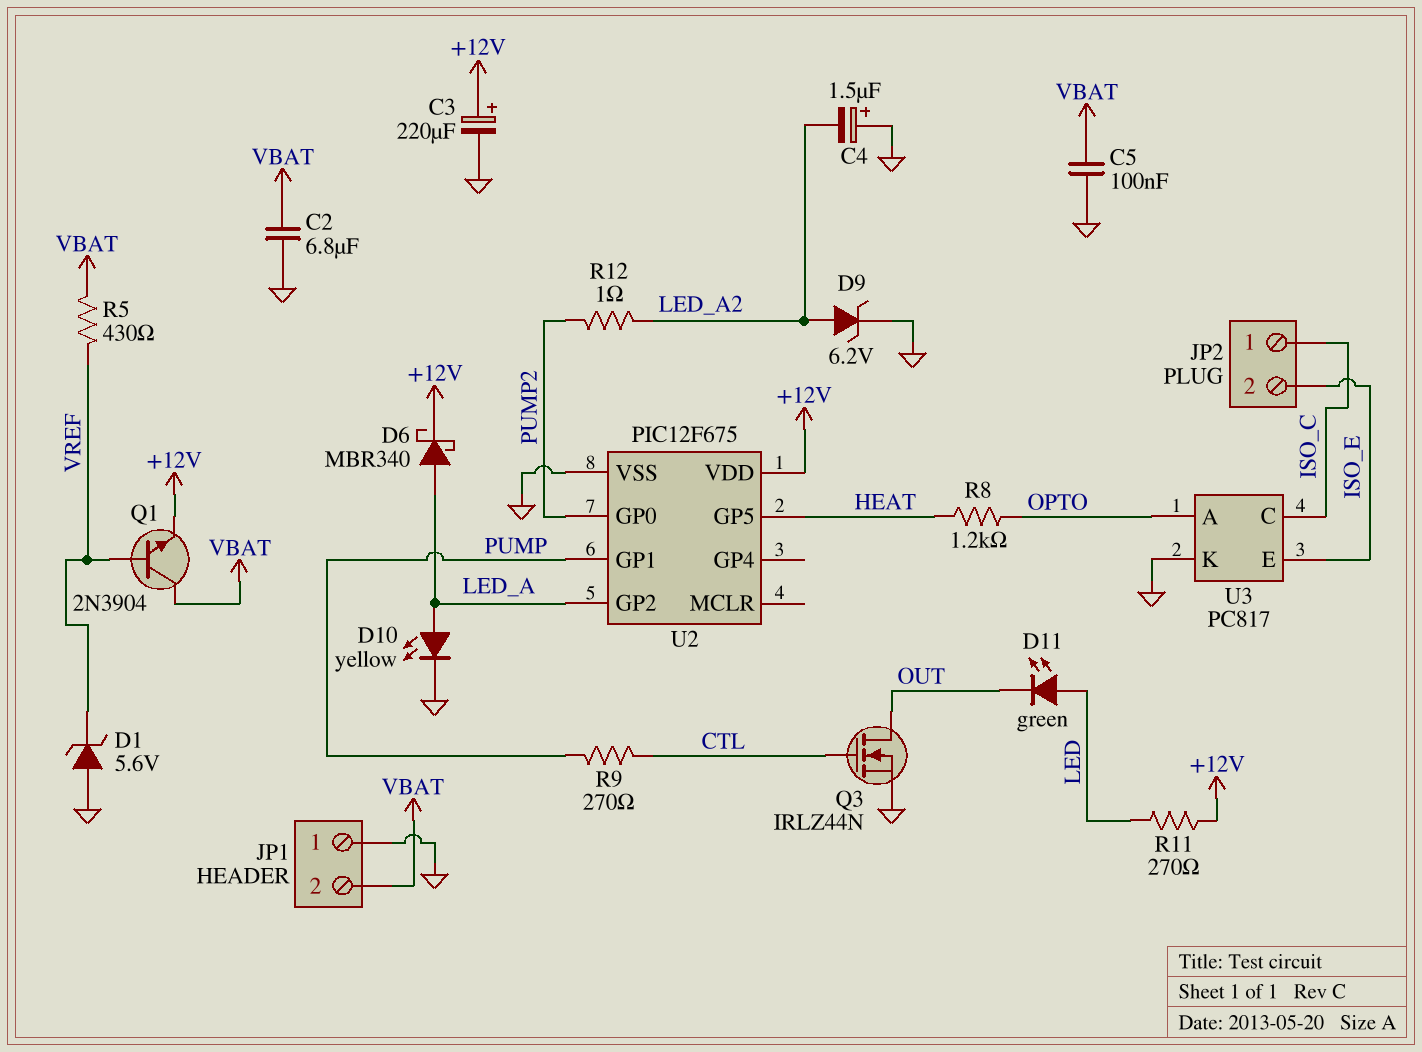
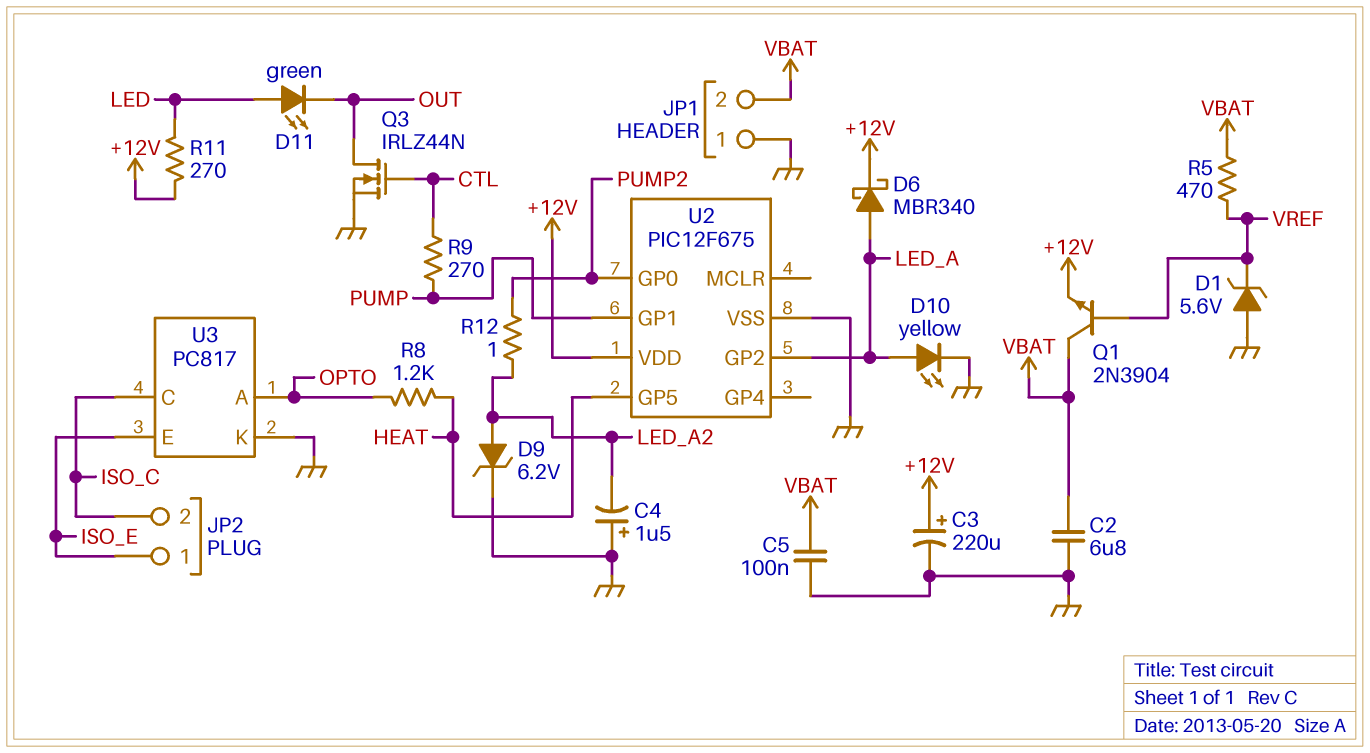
JP2 pin 1: ISO_C -> ISO_E
JP2 pin 2: ISO_E -> ISO_C
R5: 430 (VBAT, VREF) -> 470 (VBAT, VREF)

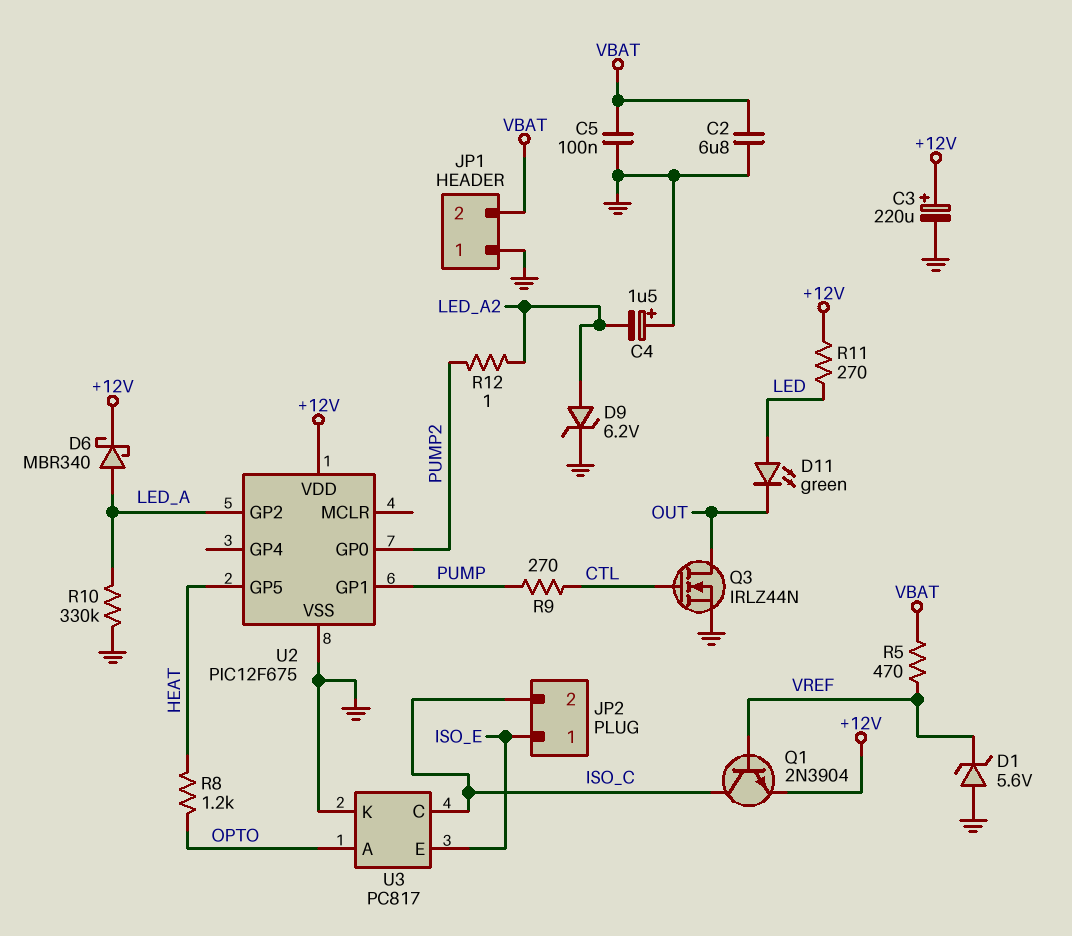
D10: LED yellow (A LED_A, K GND) -> none
Q1: NPN 2N3904 (B VREF, C VBAT, E +12V) -> NPN 2N3904 (B VREF, C ISO_C, E +12V)
R10: none -> 330k (GND, LED_A)

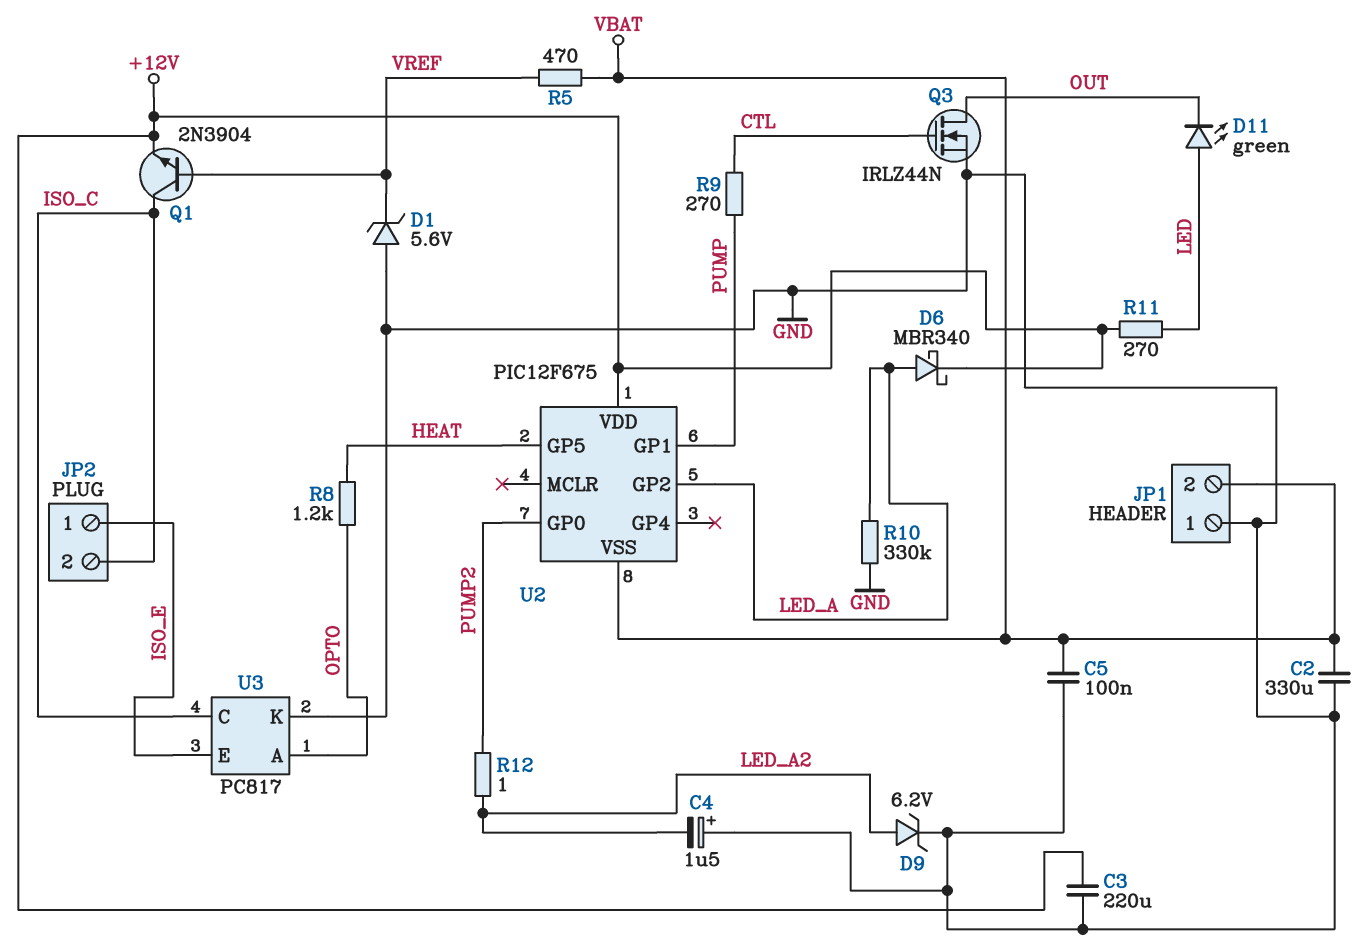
C2: 6.8uF (GND, VBAT) -> 330uF (GND, VBAT)
C3: 220uF (plus +12V, minus GND) -> 220uF (+12V, GND)
U2 pin VSS: GND -> VBAT

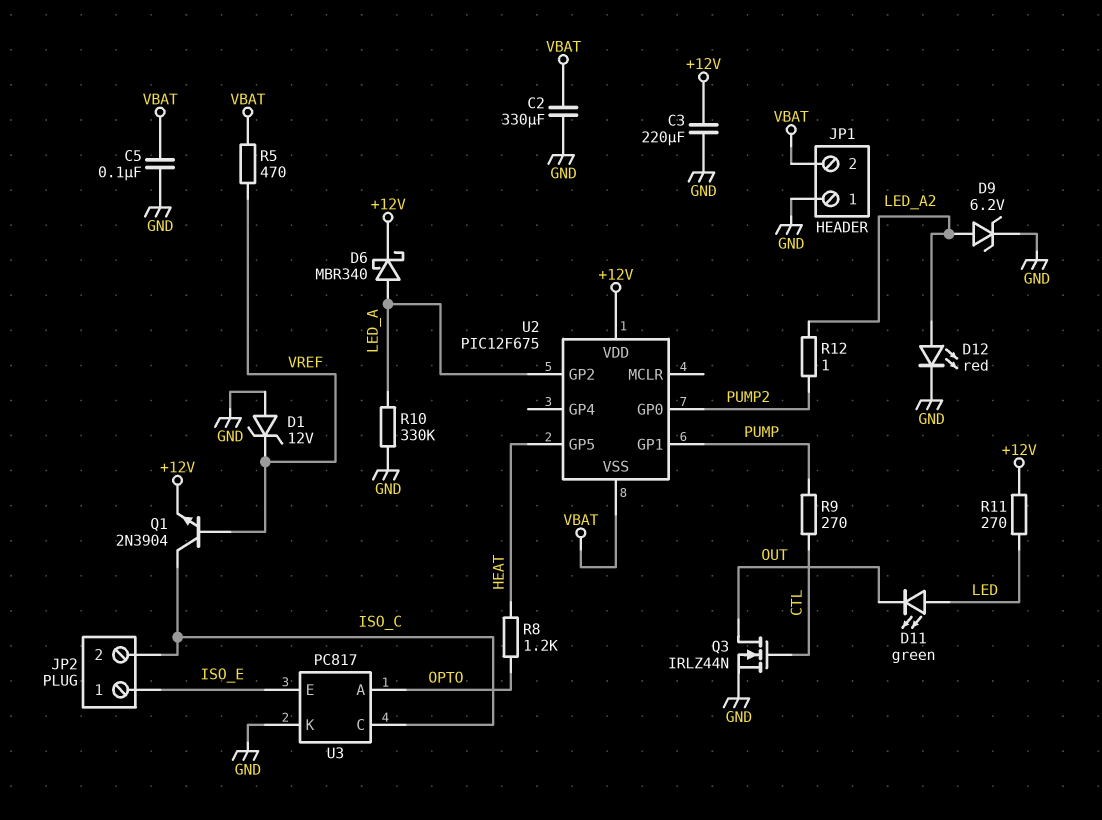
C4: 1.5uF (plus GND, minus LED_A2) -> none
D1: zener 5.6V (A GND, K VREF) -> zener 12V (A GND, K VREF)
D12: none -> LED red (A LED_A2, K GND)

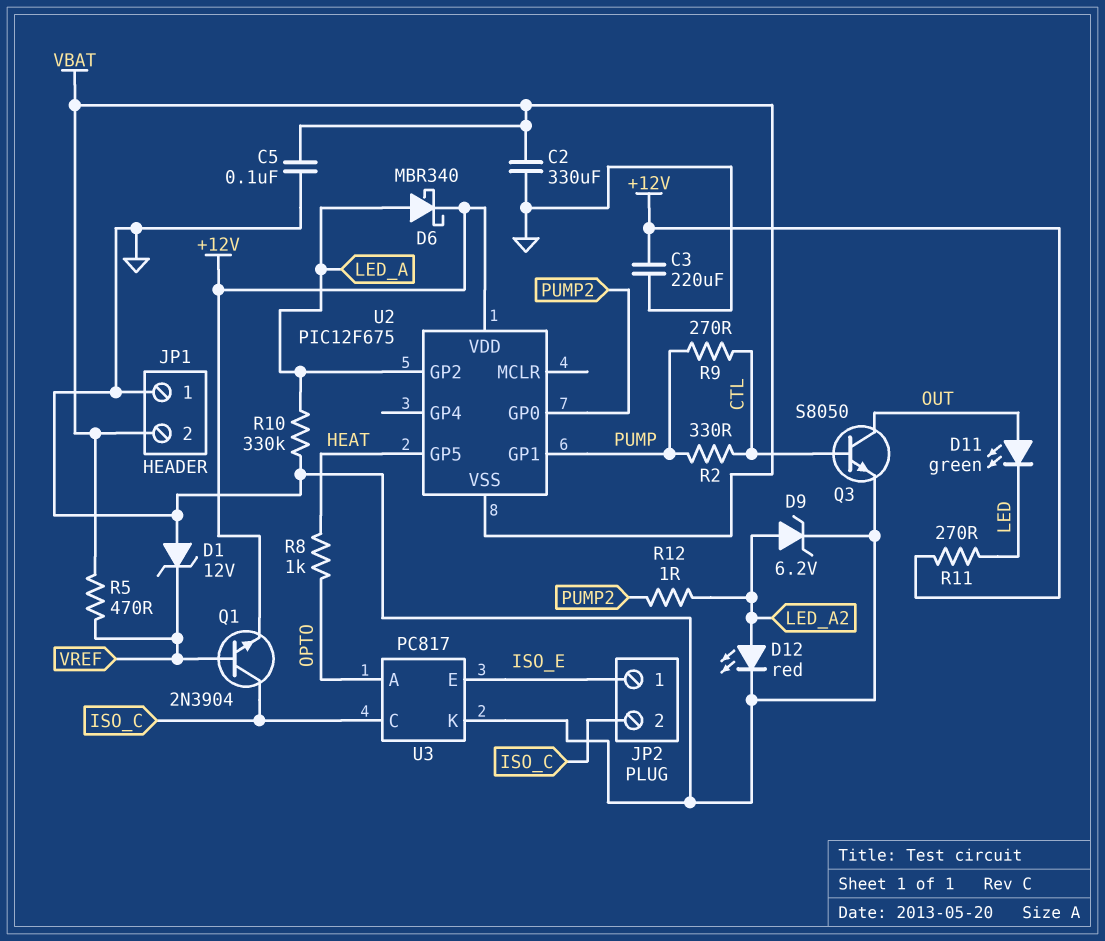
D11: LED green (A LED, K OUT) -> LED green (A OUT, K LED)
Q3: NMOS IRLZ44N (G CTL, D OUT, S GND) -> NPN S8050 (B CTL, C OUT, E GND)
R2: none -> 330 (CTL, PUMP)
R8: 1.2k (HEAT, OPTO) -> 1k (HEAT, OPTO)

